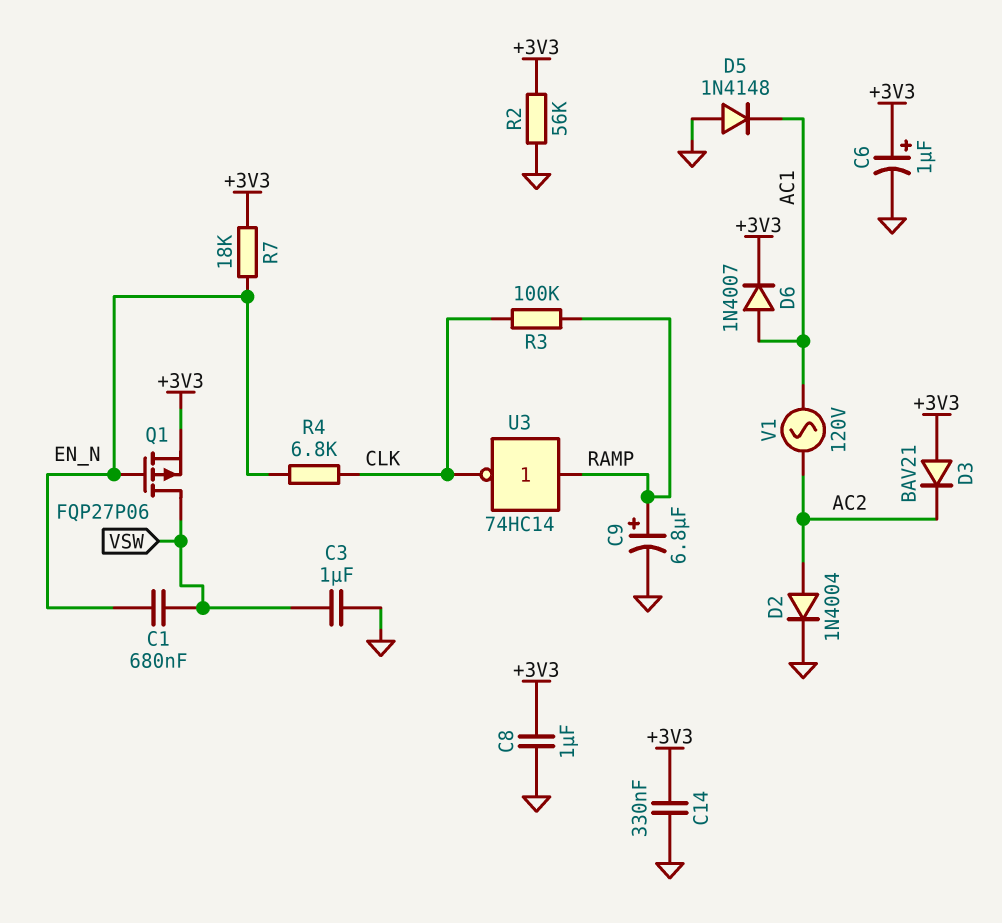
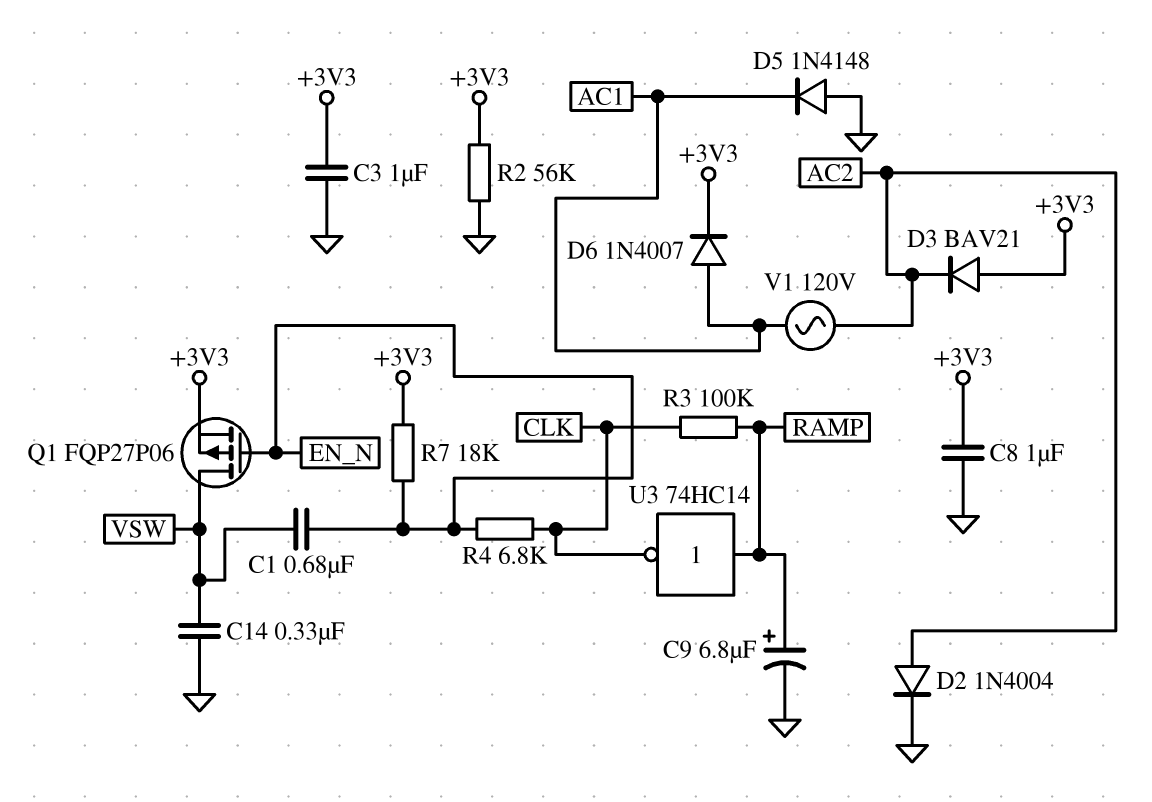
C3: 1uF (GND, VSW) -> 1uF (+3V3, GND)
C6: 1uF (plus +3V3, minus GND) -> none
C14: 330nF (+3V3, GND) -> 330nF (GND, VSW)

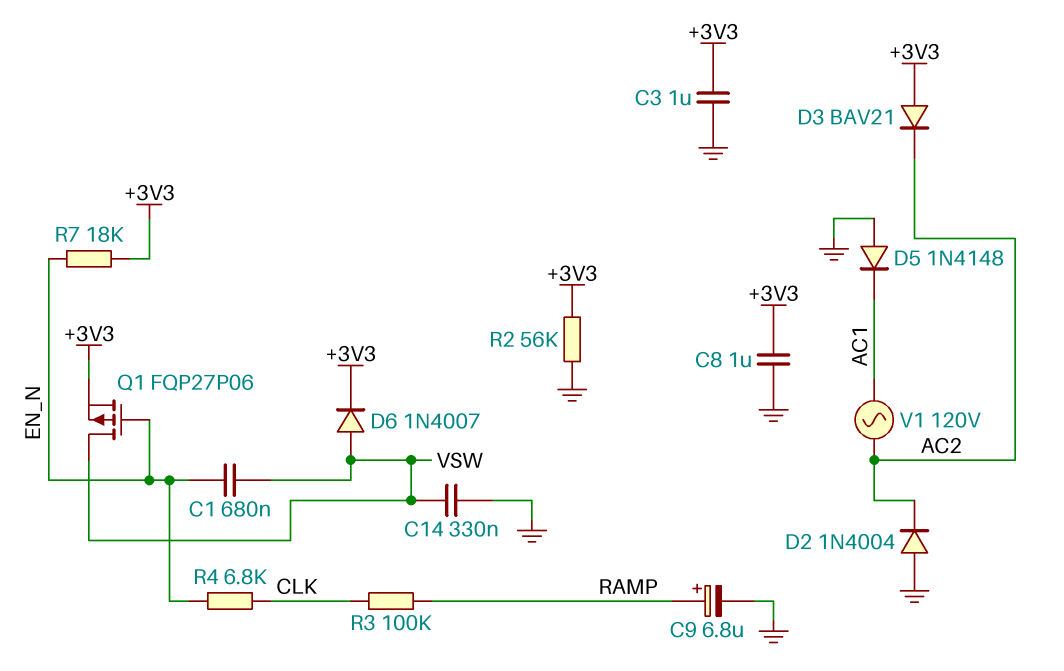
D2: diode 1N4004 (A AC2, K GND) -> diode 1N4004 (A GND, K AC2)
D6: diode 1N4007 (A AC1, K +3V3) -> diode 1N4007 (A VSW, K +3V3)
U3: NOT 74HC14 (in RAMP, out CLK) -> none

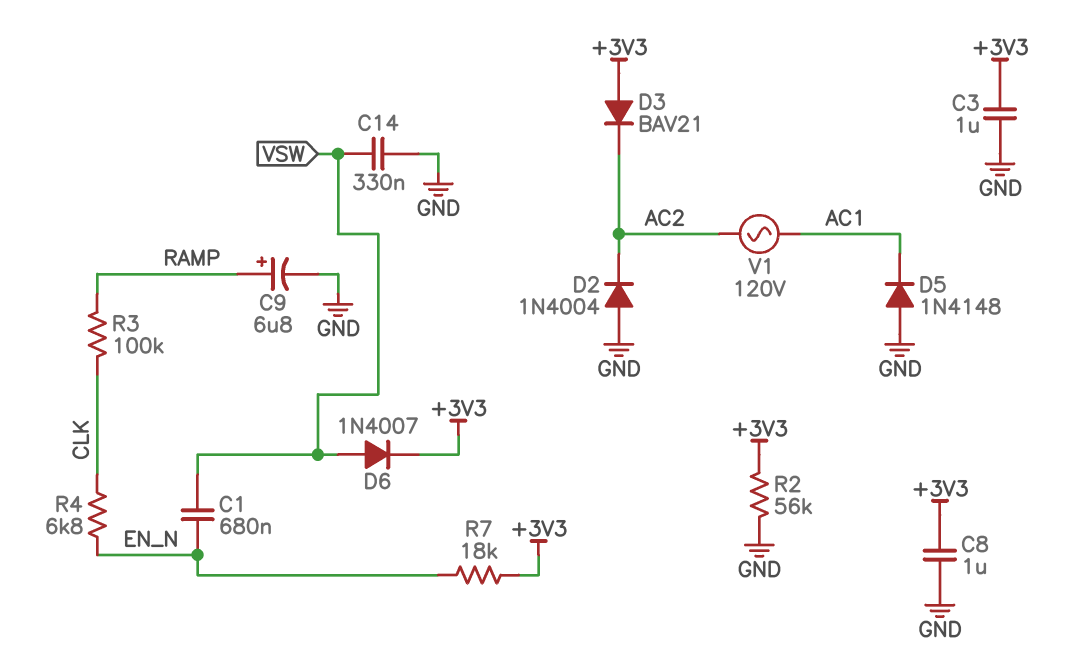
Q1: PMOS FQP27P06 (G EN_N, D VSW, S +3V3) -> none

